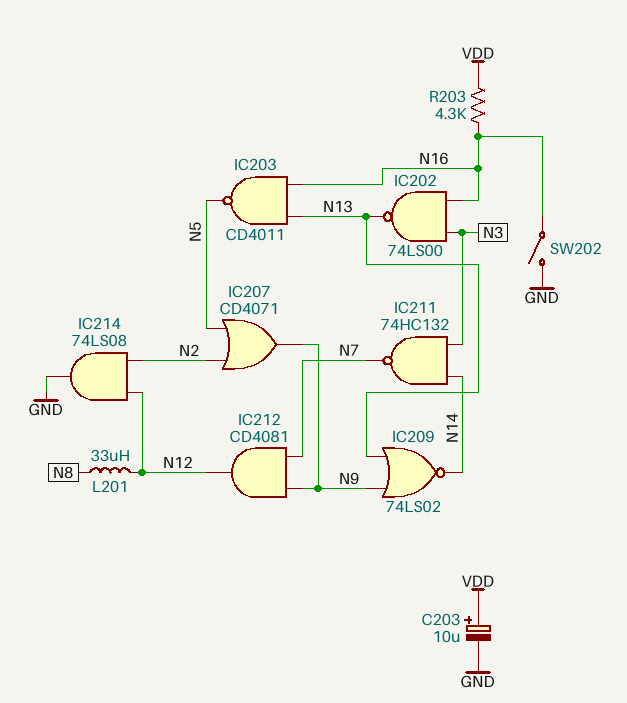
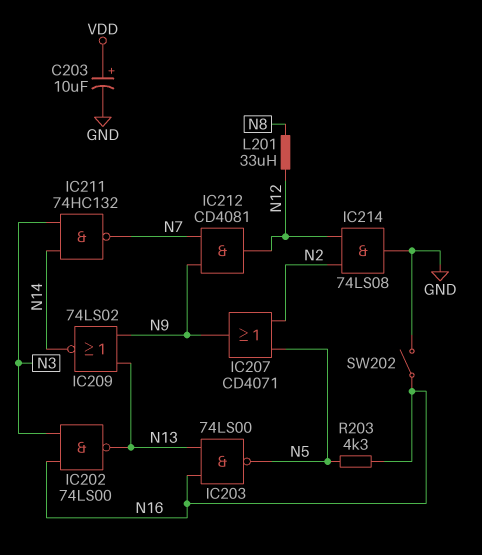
IC203: NAND CD4011 (in N13, in N16, out N5) -> NAND 74LS00 (in N13, in N16, out N5)
R203: 4.3k (N16, VDD) -> 4.3k (N5, N16)

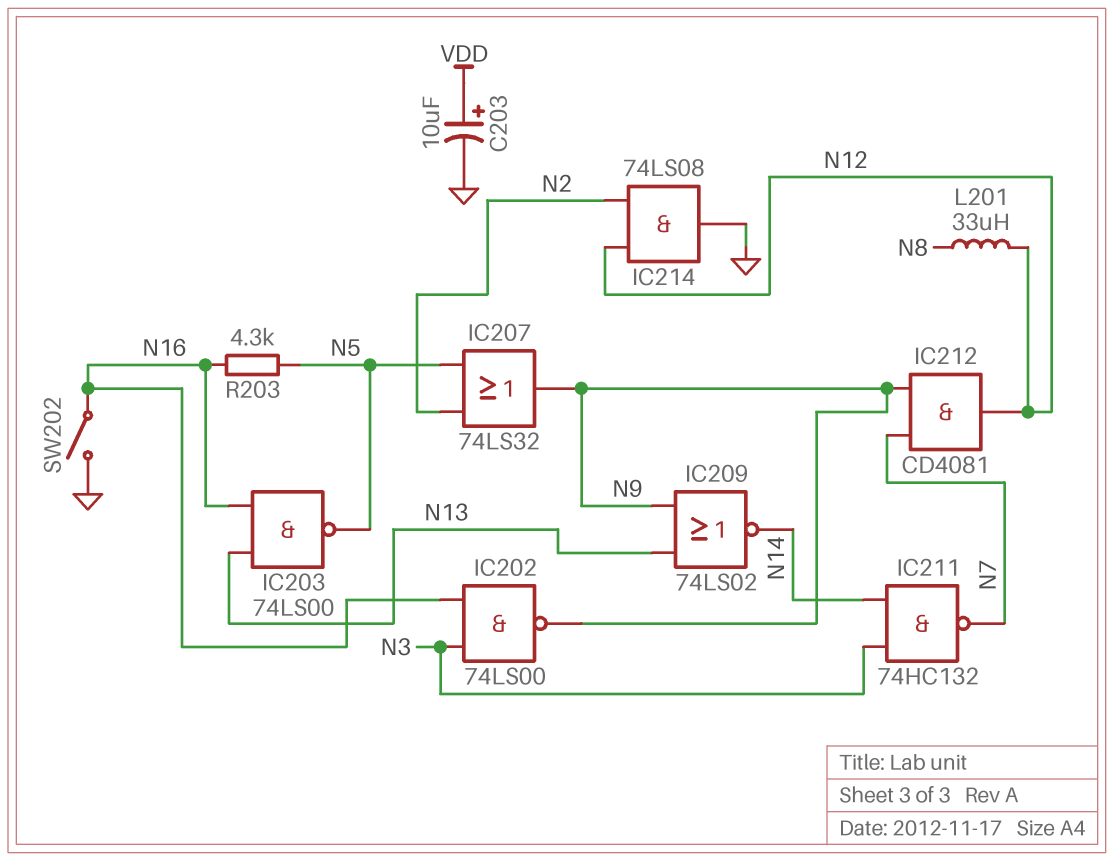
IC202: NAND 74LS00 (in N3, in N16, out N13) -> NAND 74LS00 (in N3, in N16, out N9)
IC207: OR CD4071 (in N2, in N5, out N9) -> OR 74LS32 (in N2, in N5, out N9)

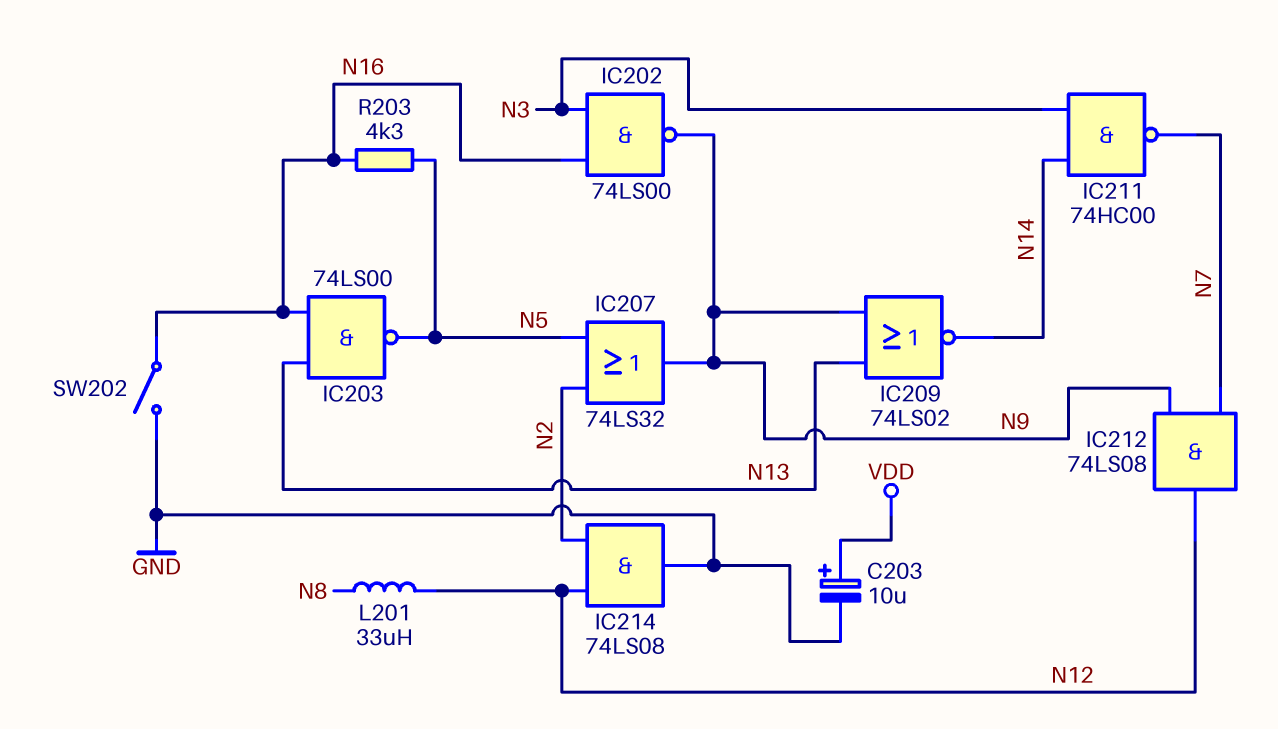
IC211: NAND 74HC132 (in N3, in N14, out N7) -> NAND 74HC00 (in N3, in N14, out N7)
IC212: AND CD4081 (in N7, in N9, out N12) -> AND 74LS08 (in N7, in N9, out N12)

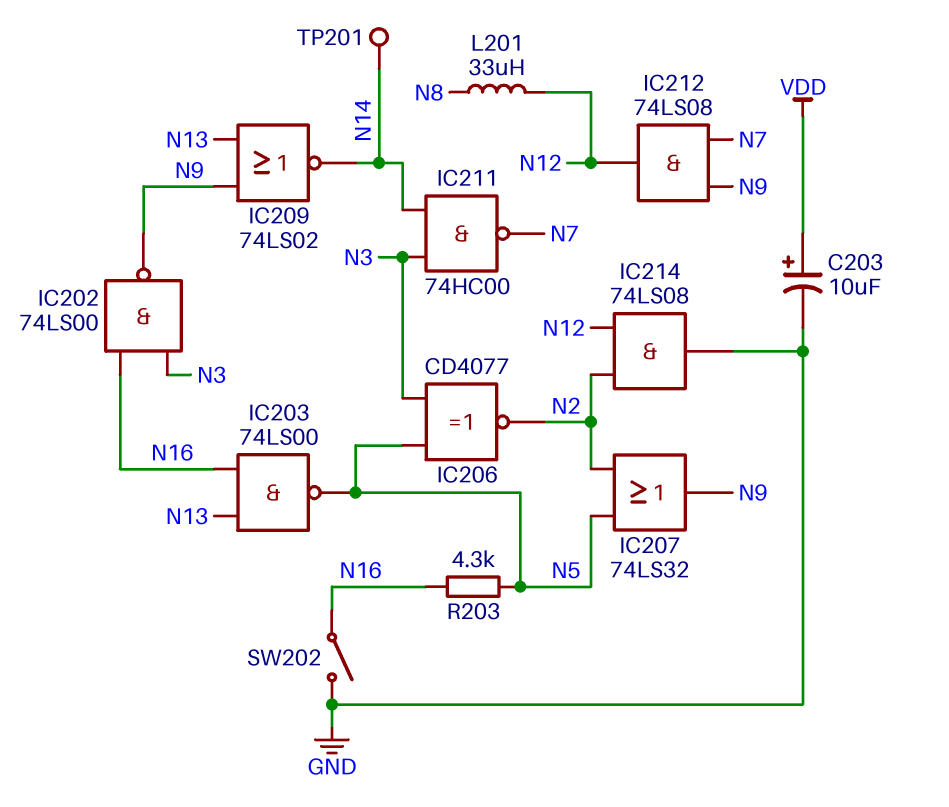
IC206: none -> XNOR CD4077 (in N3, in N5, out N2)
TP201: none -> test point (N14)

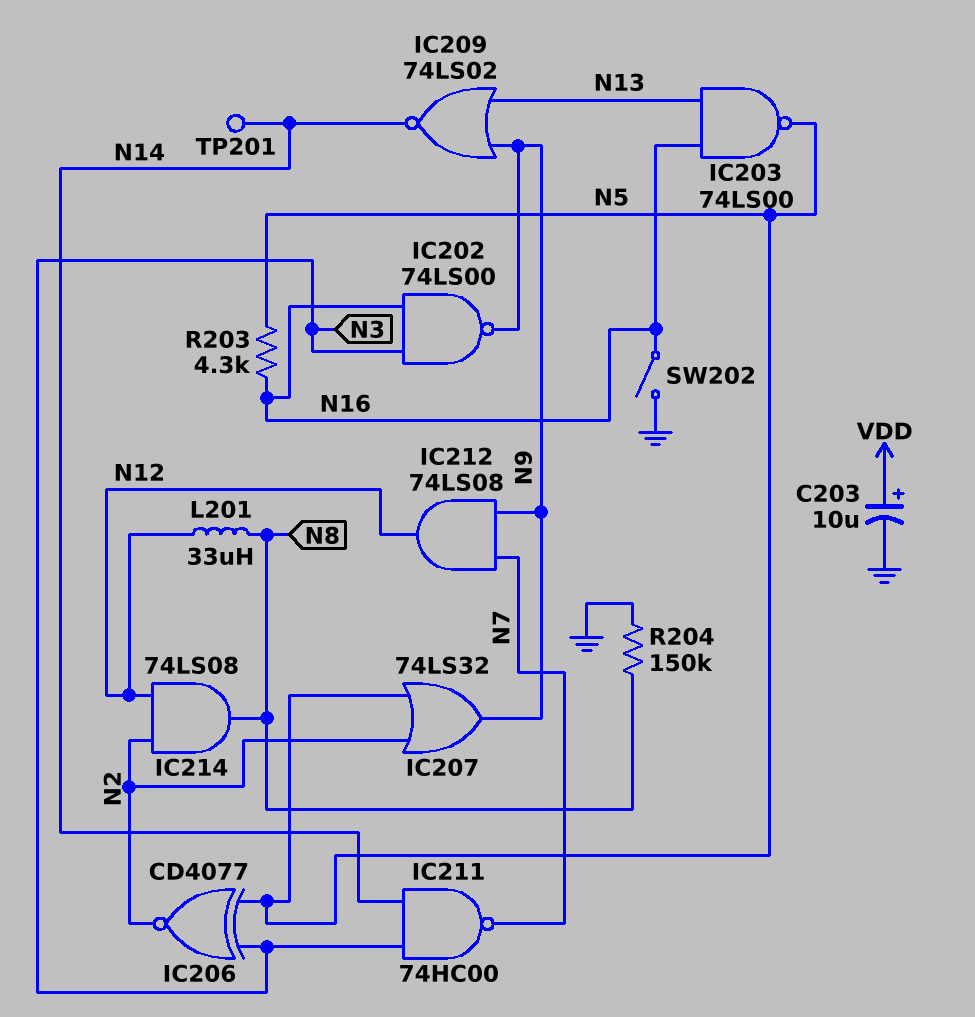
IC214: AND 74LS08 (in N2, in N12, out GND) -> AND 74LS08 (in N2, in N12, out N8)
R204: none -> 150k (GND, N8)

